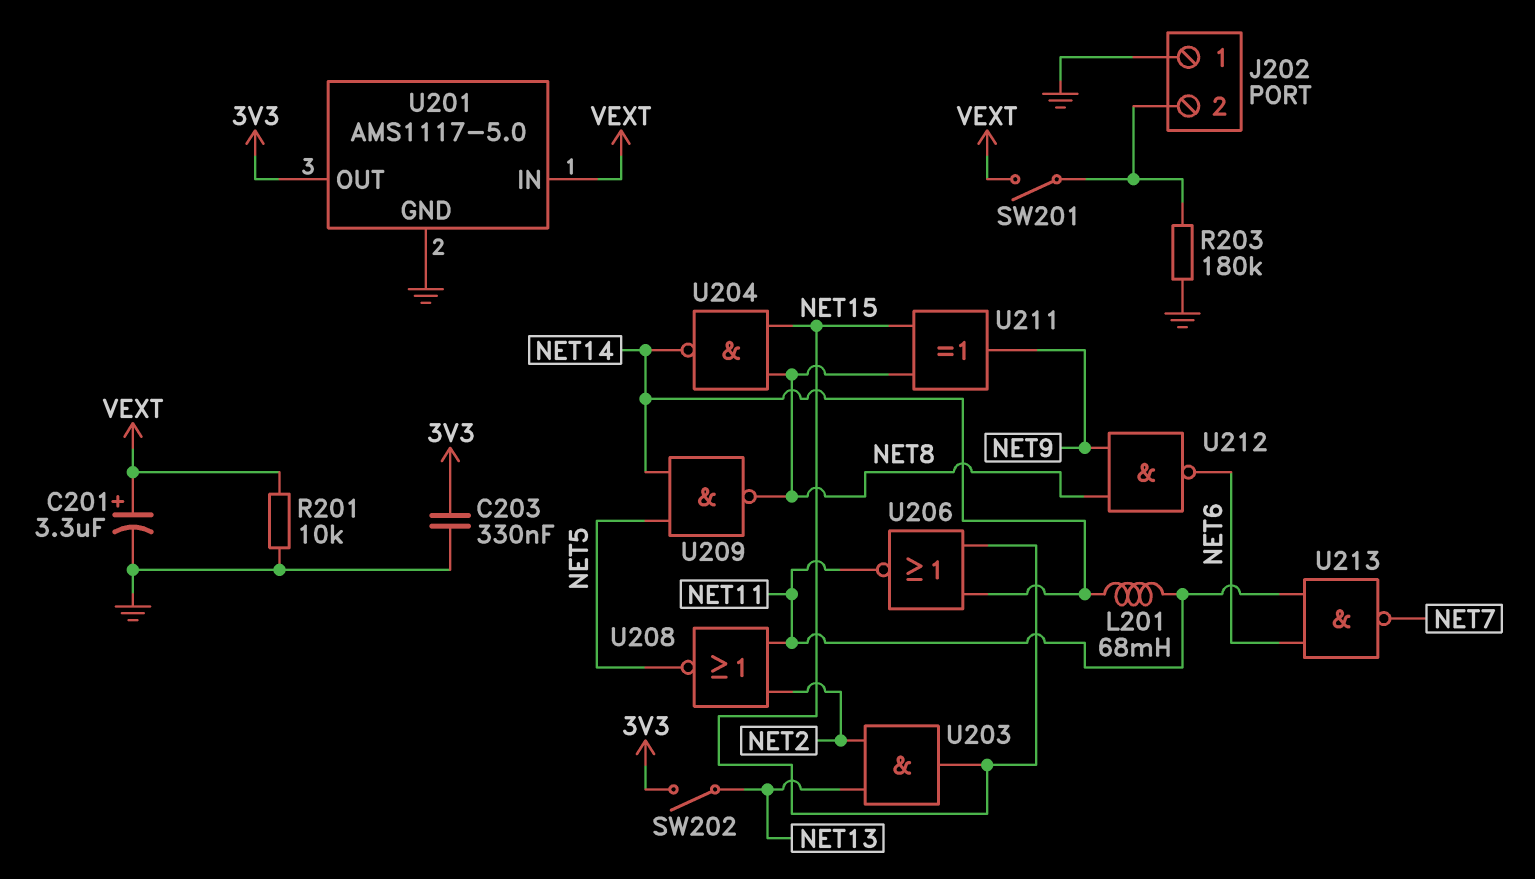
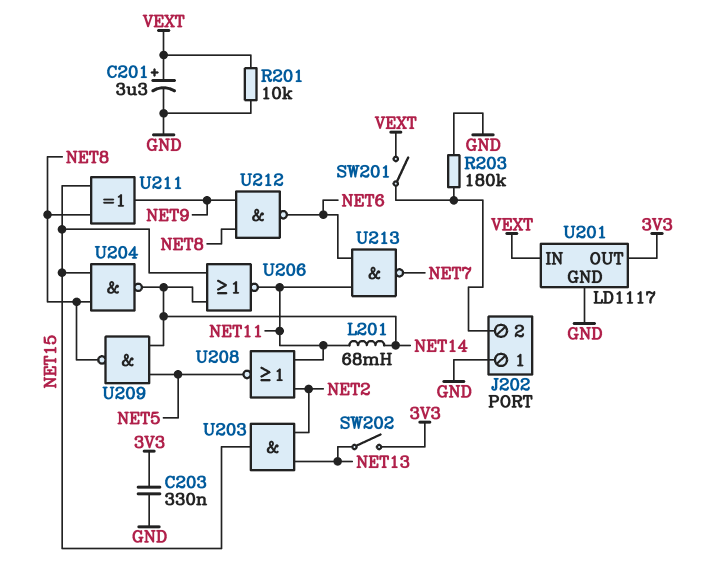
U201: AMS1117-5.0 -> LD1117

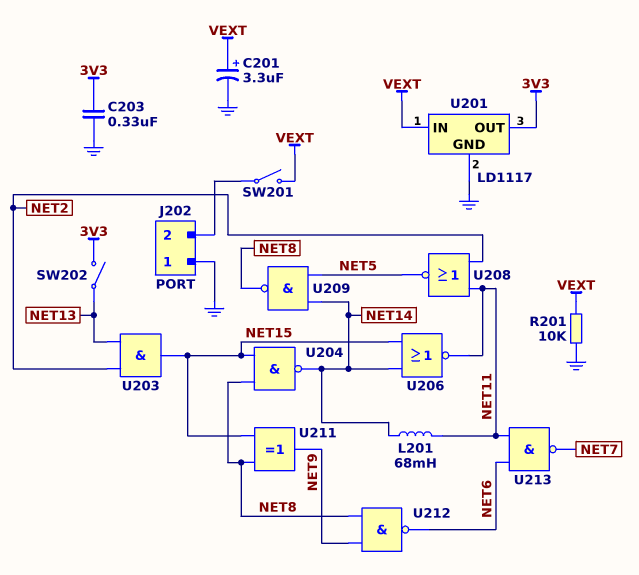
R203: 180k (GND, J202/2) -> none

